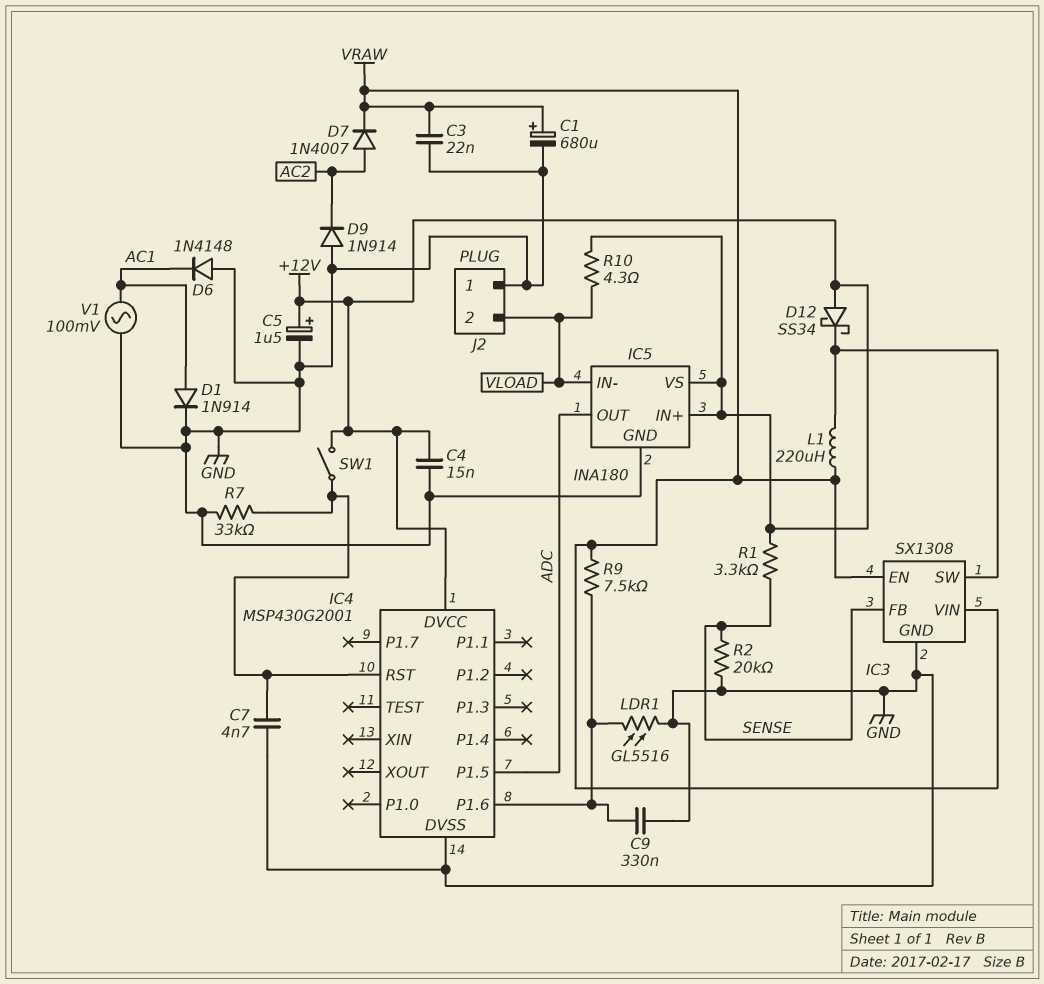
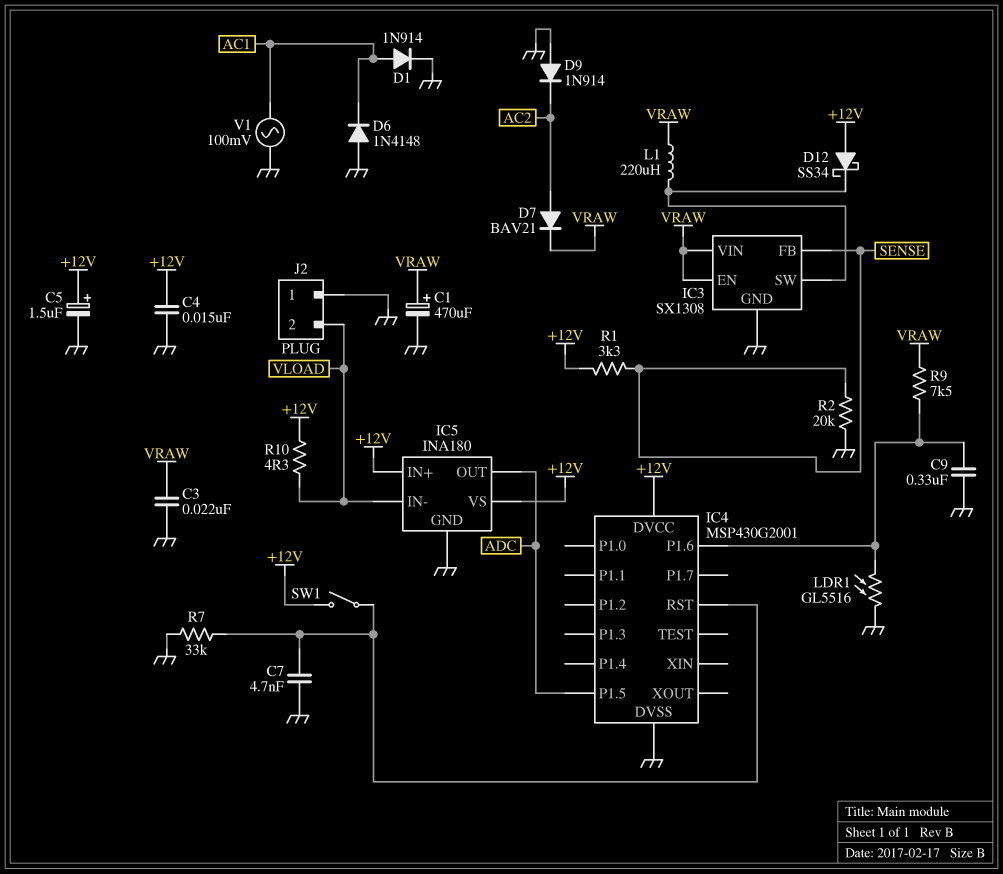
C1: 680uF (plus VRAW, minus GND) -> 470uF (plus VRAW, minus GND)
D7: diode 1N4007 (A AC2, K VRAW) -> diode BAV21 (A AC2, K VRAW)

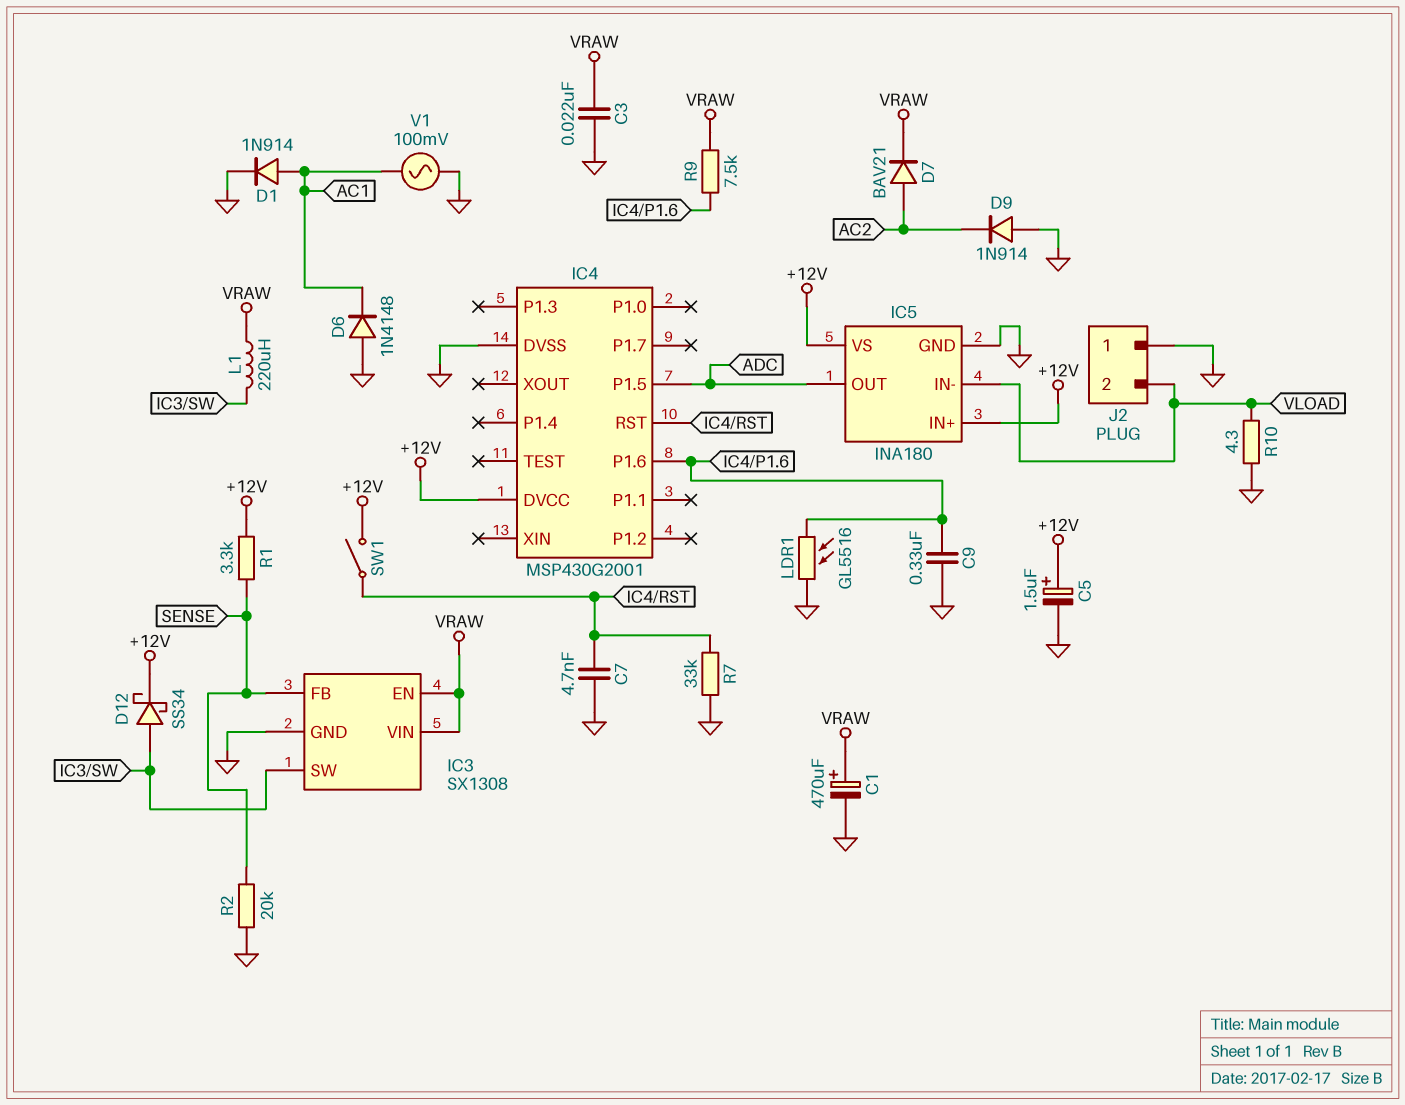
C4: 15nF (+12V, GND) -> none
D12: schottky SS34 (A +12V, K IC3/SW) -> schottky SS34 (A IC3/SW, K +12V)
R10: 4.3 (+12V, VLOAD) -> 4.3 (GND, VLOAD)

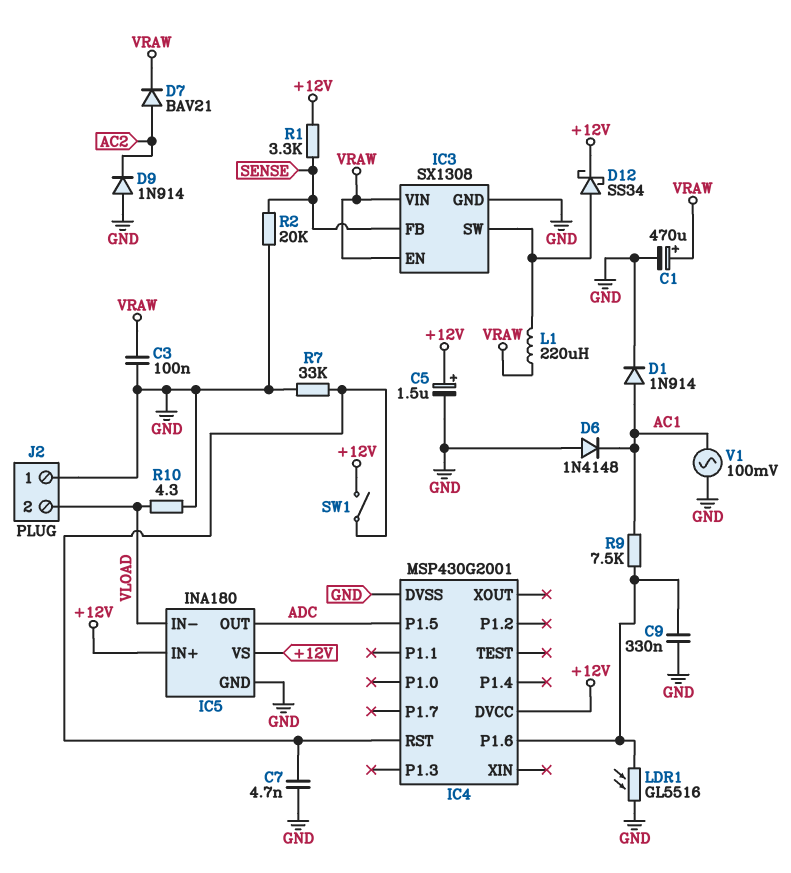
C3: 22nF (GND, VRAW) -> 100nF (GND, VRAW)
R9: 7.5k (IC4/P1.6, VRAW) -> 7.5k (AC1, IC4/P1.6)

